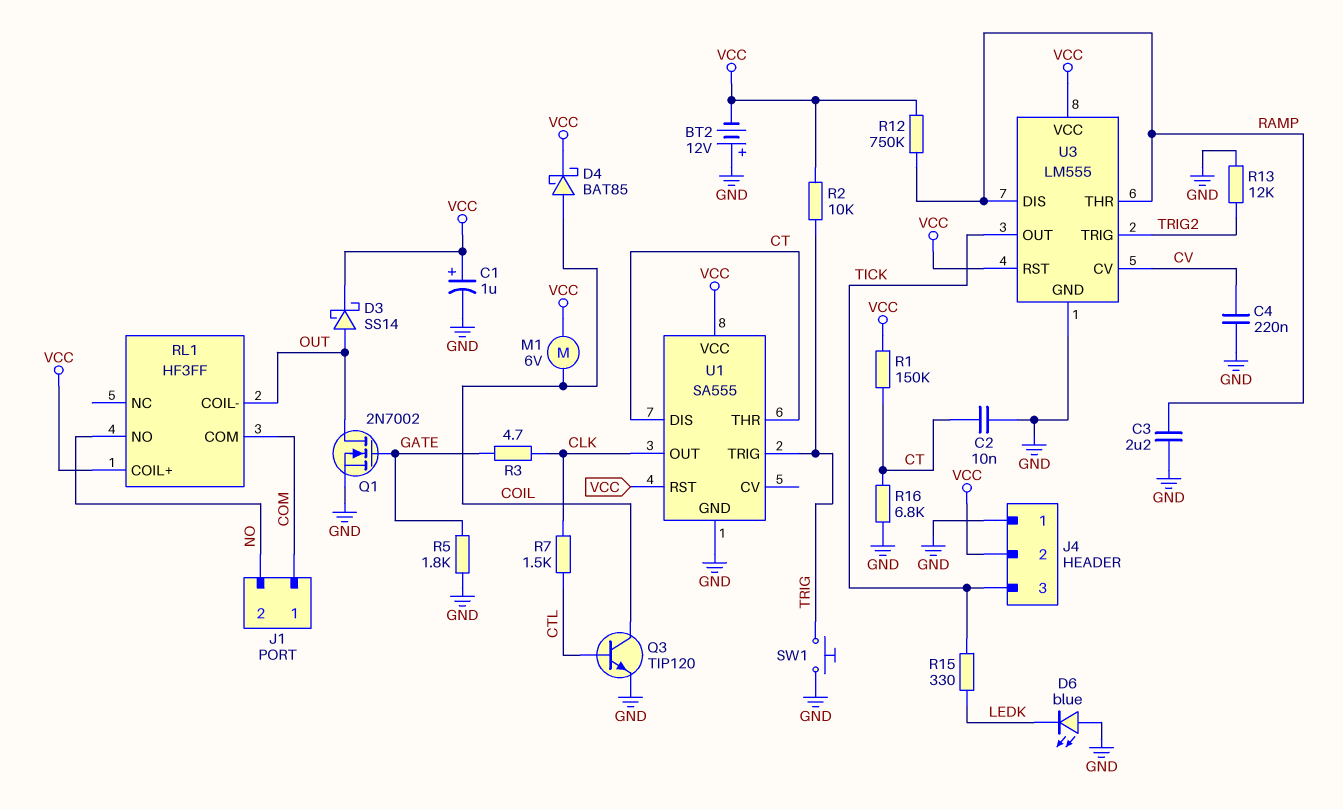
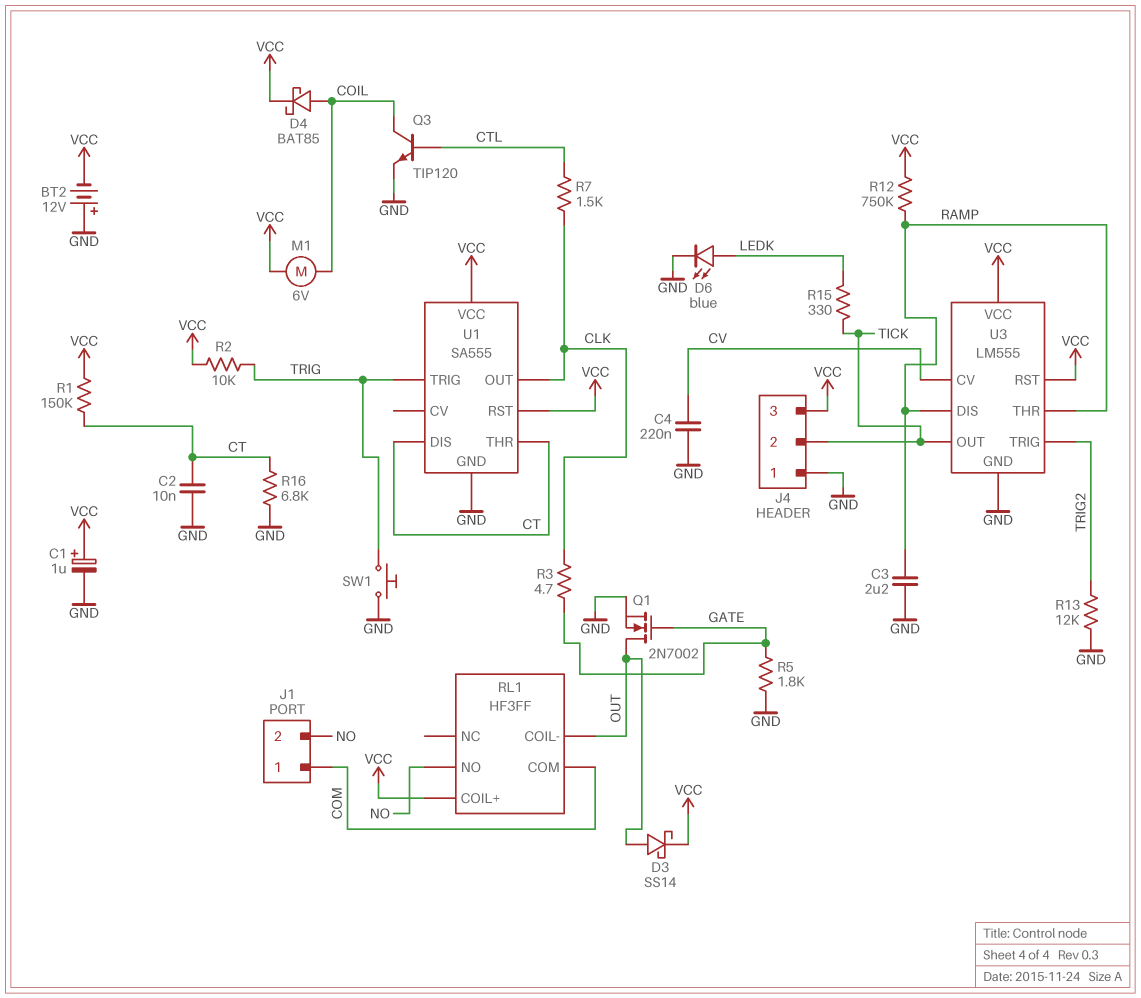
D6: LED blue (A GND, K LEDK) -> LED blue (A LEDK, K GND)
J4 pin 2: VCC -> TICK
J4 pin 3: TICK -> VCC

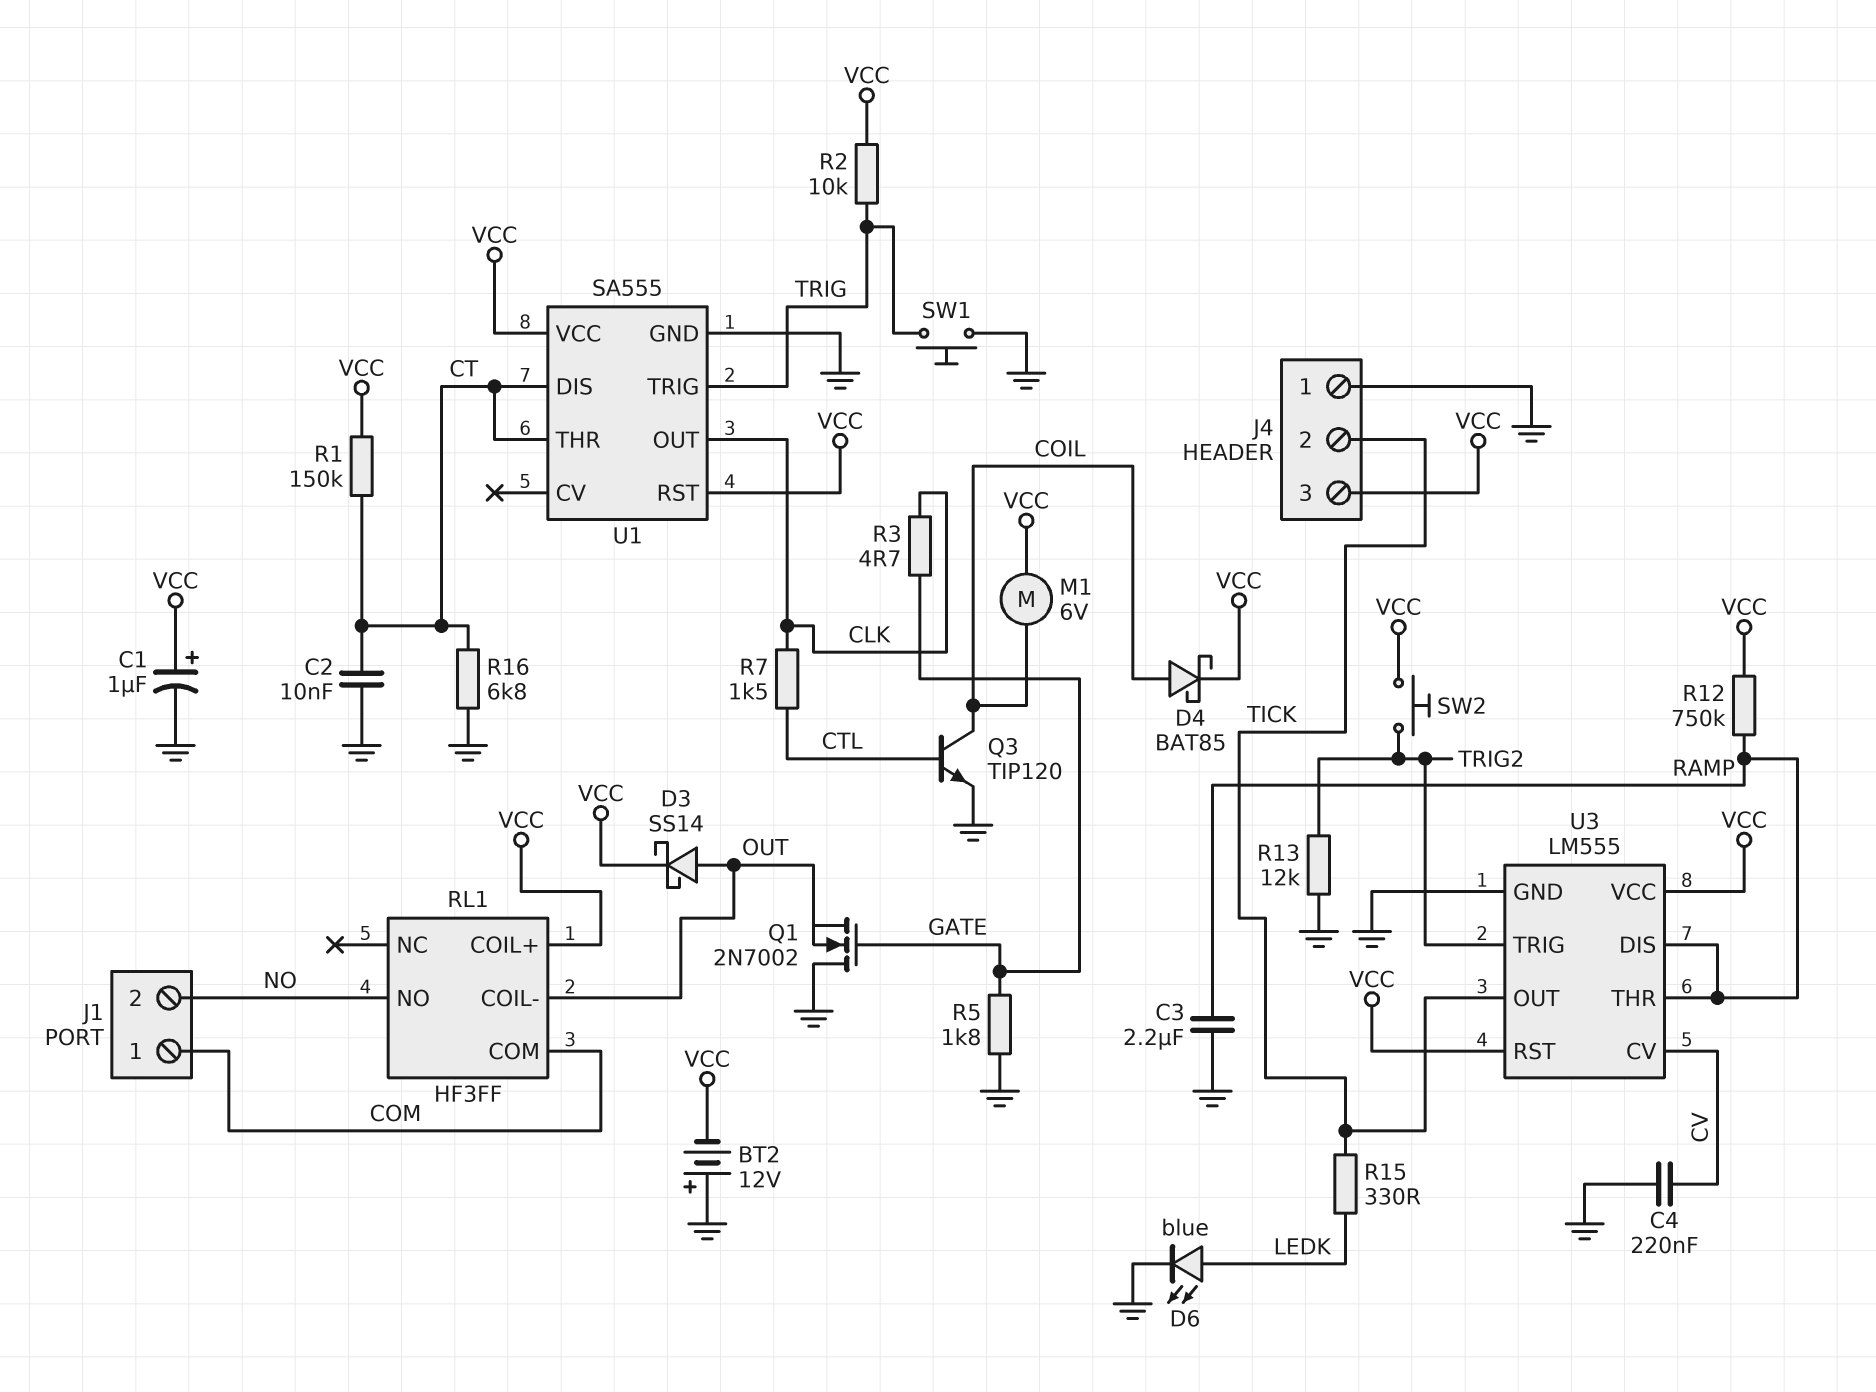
Q1: NMOS 2N7002 (G GATE, D OUT, S GND) -> NMOS 2N7002 (G GATE, D GND, S OUT)
SW2: none -> button (TRIG2, VCC)

